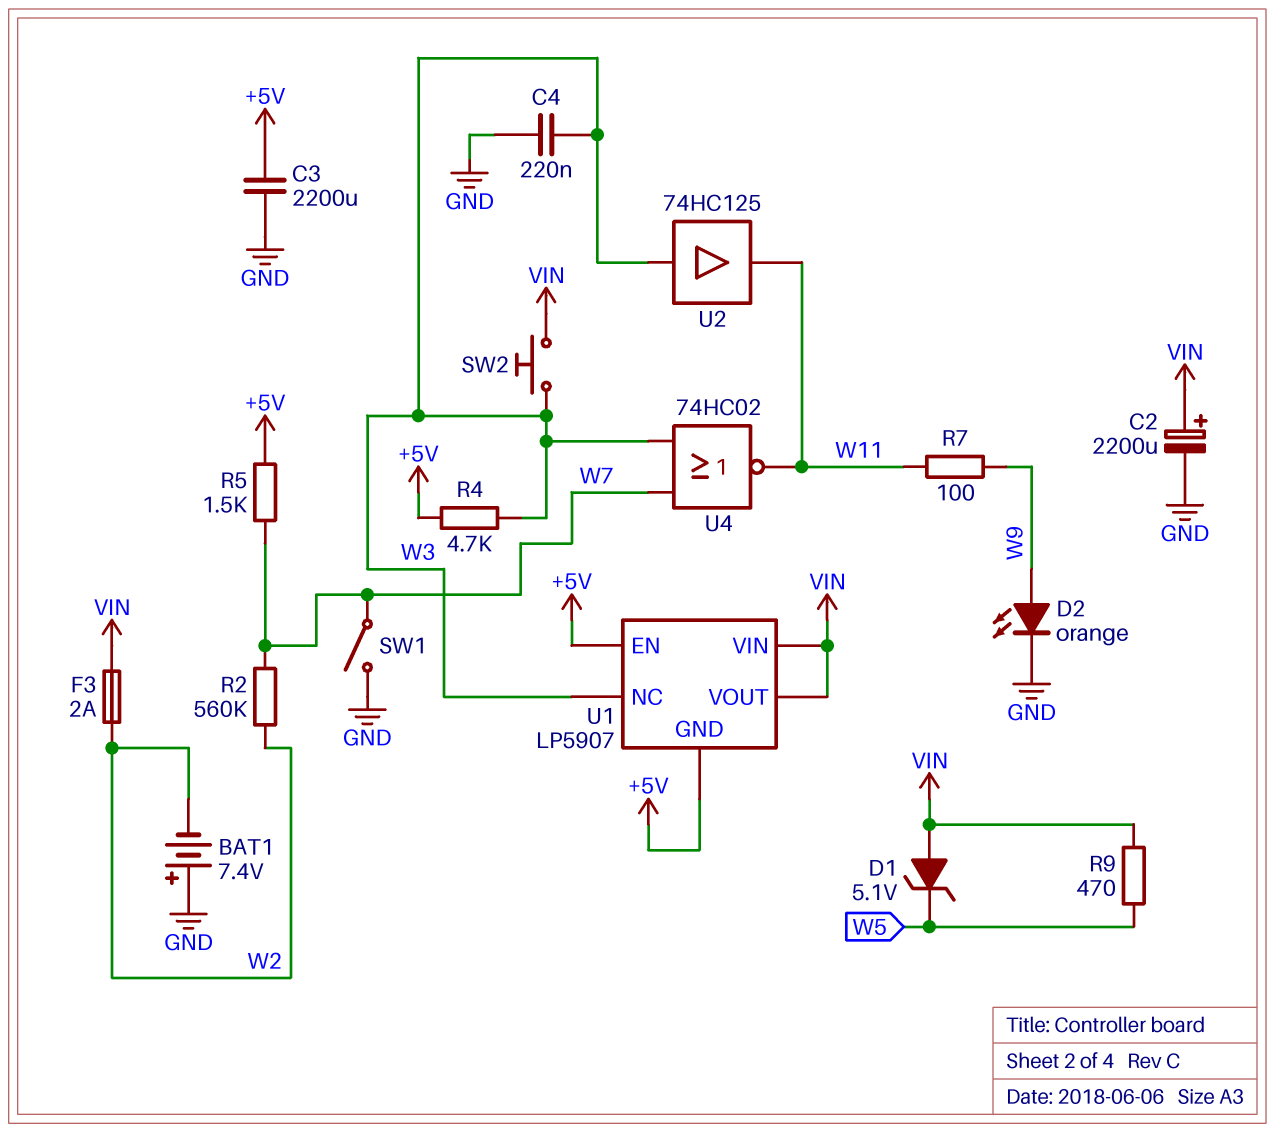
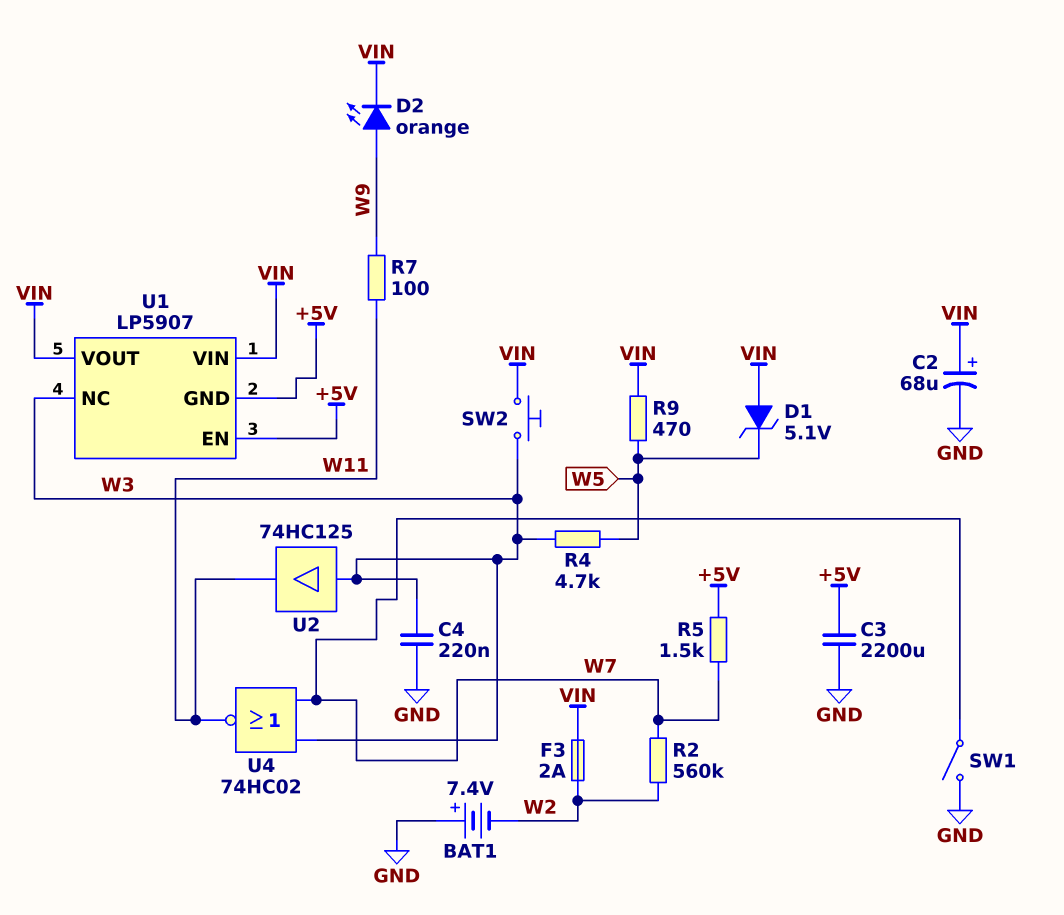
C2: 2200uF (plus VIN, minus GND) -> 68uF (plus VIN, minus GND)
D2: LED orange (A W9, K GND) -> LED orange (A W9, K VIN)
R4: 4.7k (+5V, W3) -> 4.7k (W3, W5)

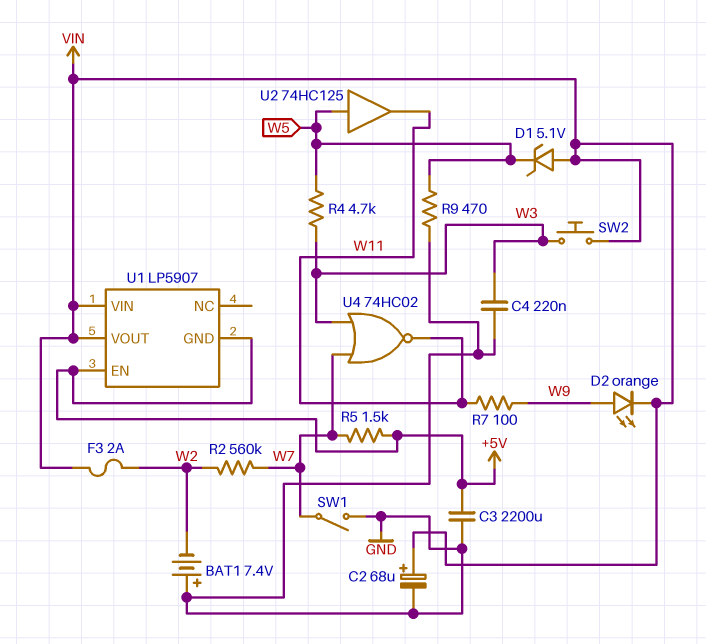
R9: 470 (VIN, W5) -> 470 (GND, W5)
U1 pin NC: W3 -> none
U2: buffer 74HC125 (in W3, out W11) -> buffer 74HC125 (in W5, out W11)

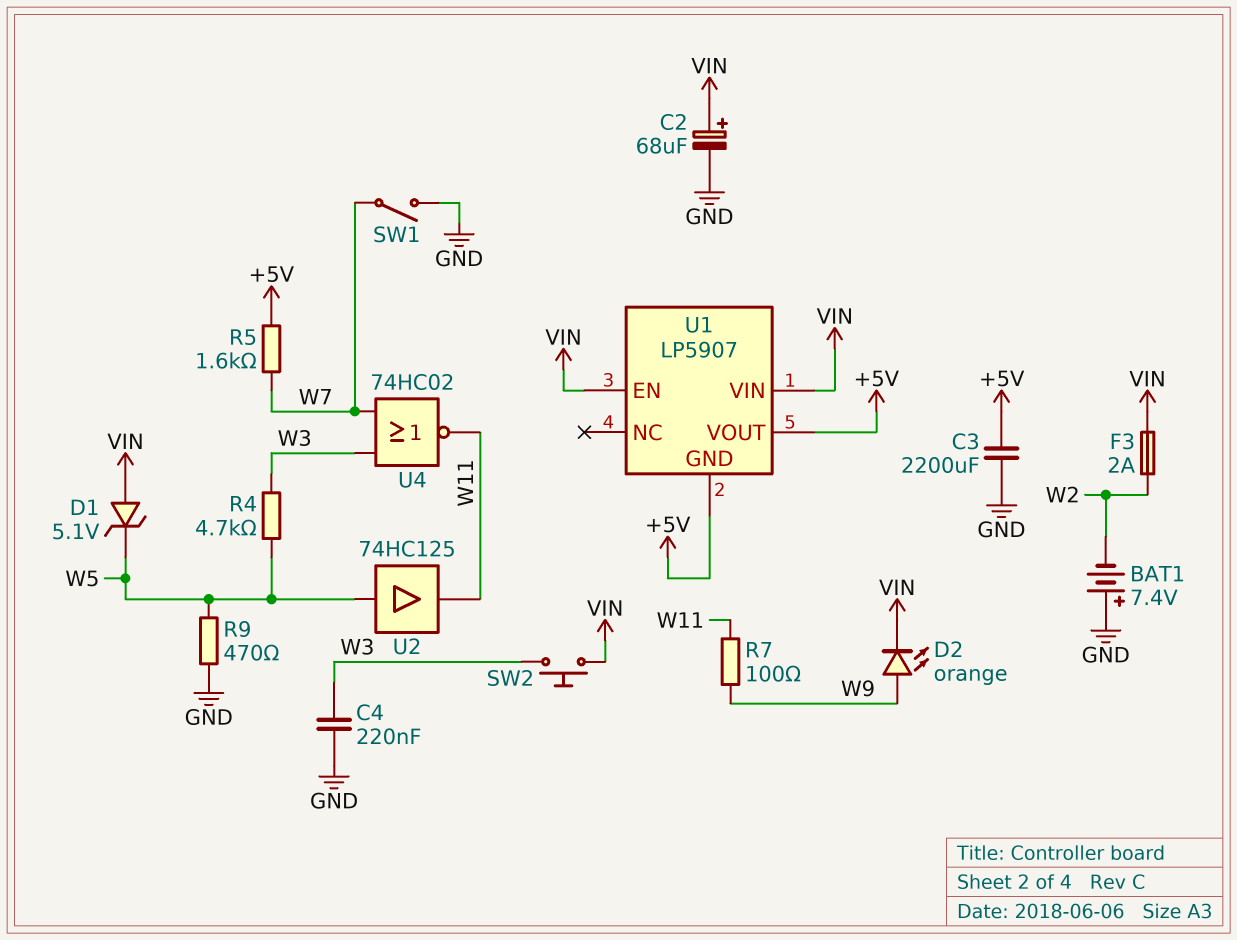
R2: 560k (W2, W7) -> none
R5: 1.5k (+5V, W7) -> 1.6k (+5V, W7)
U1 pin EN: +5V -> VIN
U1 pin VOUT: VIN -> +5V

